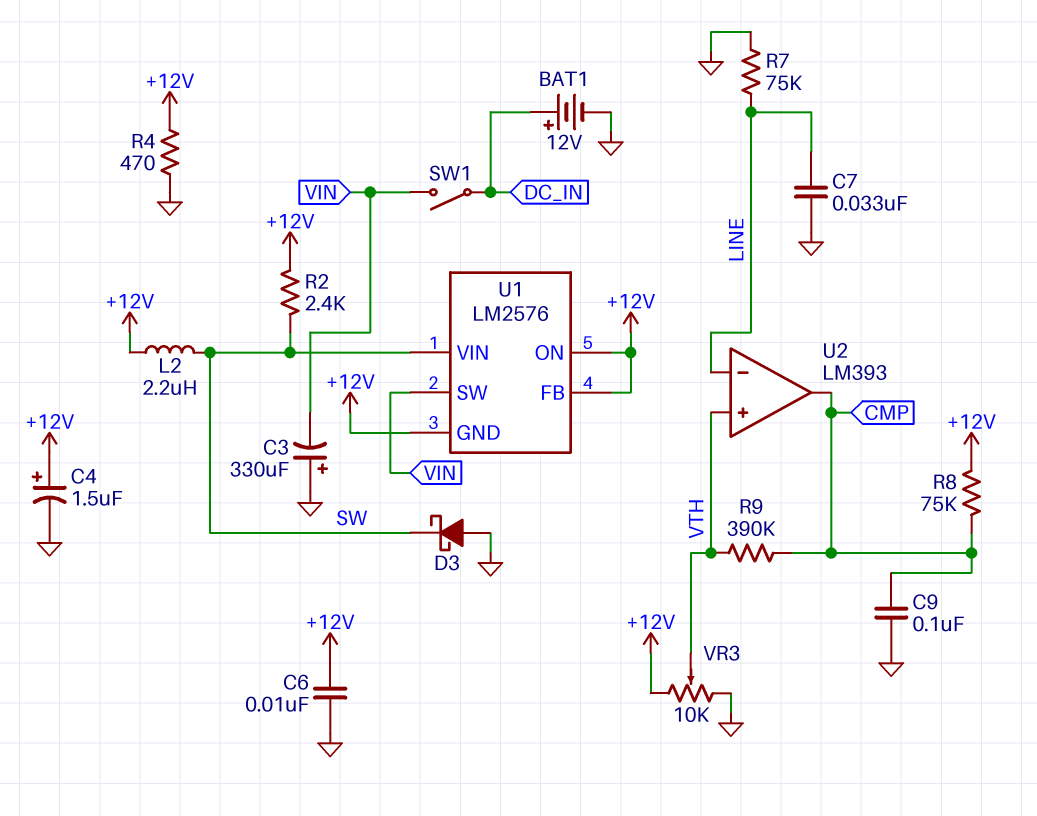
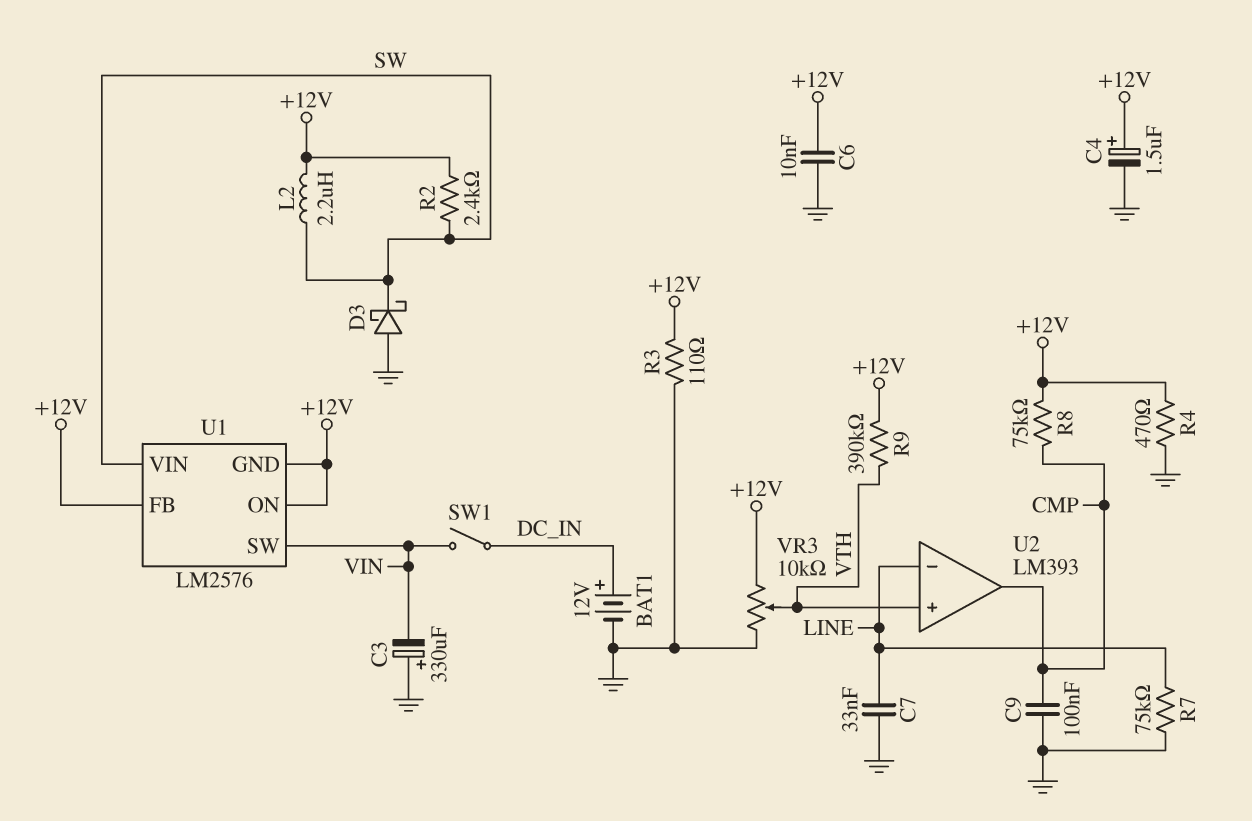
R3: none -> 110 (+12V, GND)
R9: 390k (CMP, VTH) -> 390k (+12V, VTH)

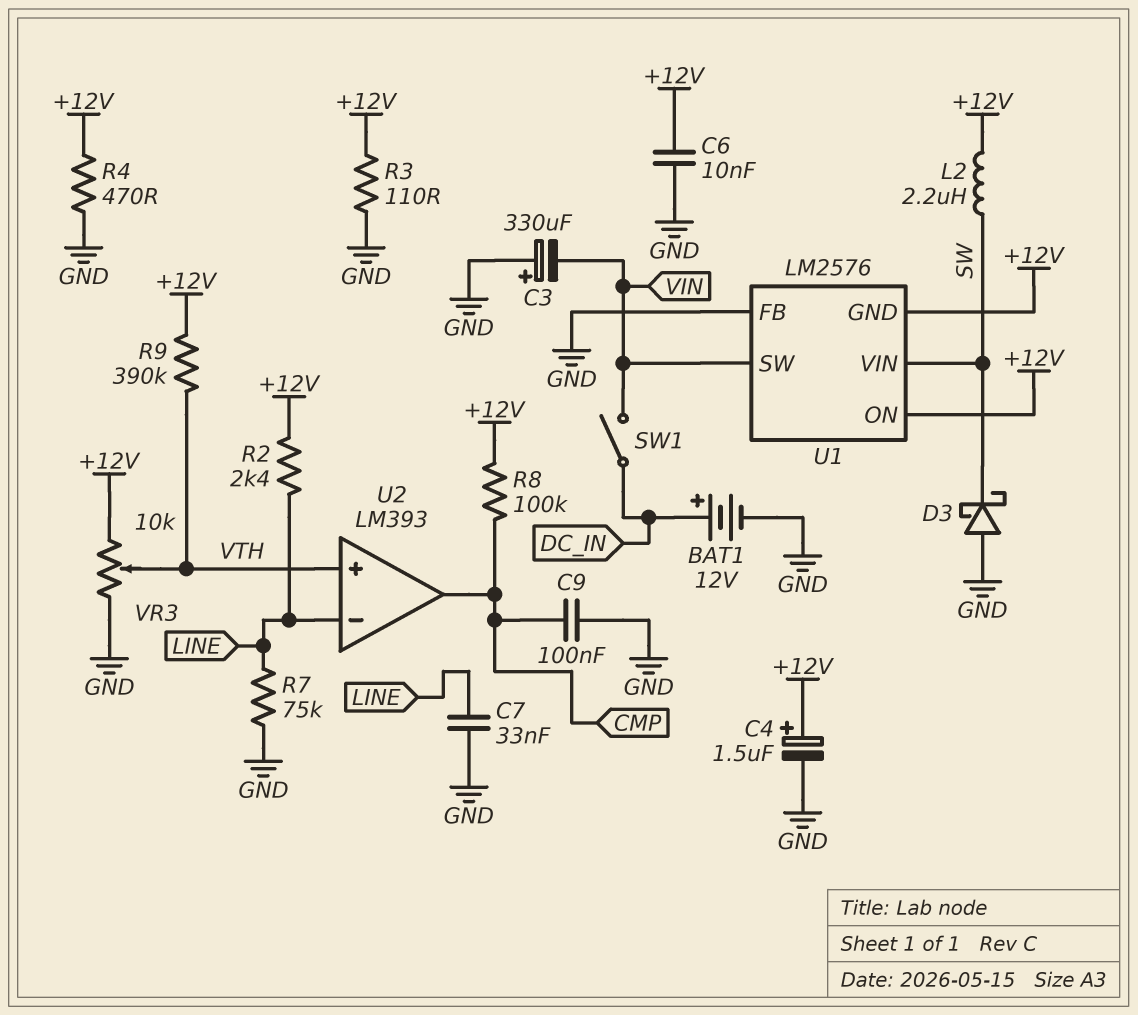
R2: 2.4k (+12V, SW) -> 2.4k (+12V, LINE)
R8: 75k (+12V, CMP) -> 100k (+12V, CMP)
U1 pin FB: +12V -> GND

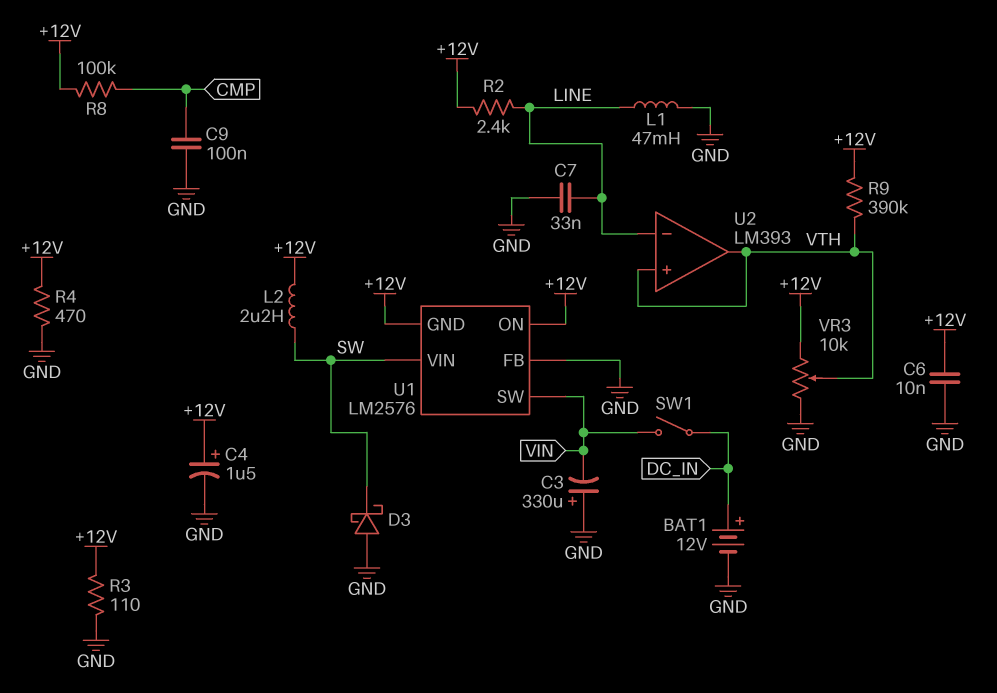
L1: none -> 47mH (GND, LINE)
R7: 75k (GND, LINE) -> none
U2 pin out: CMP -> VTH

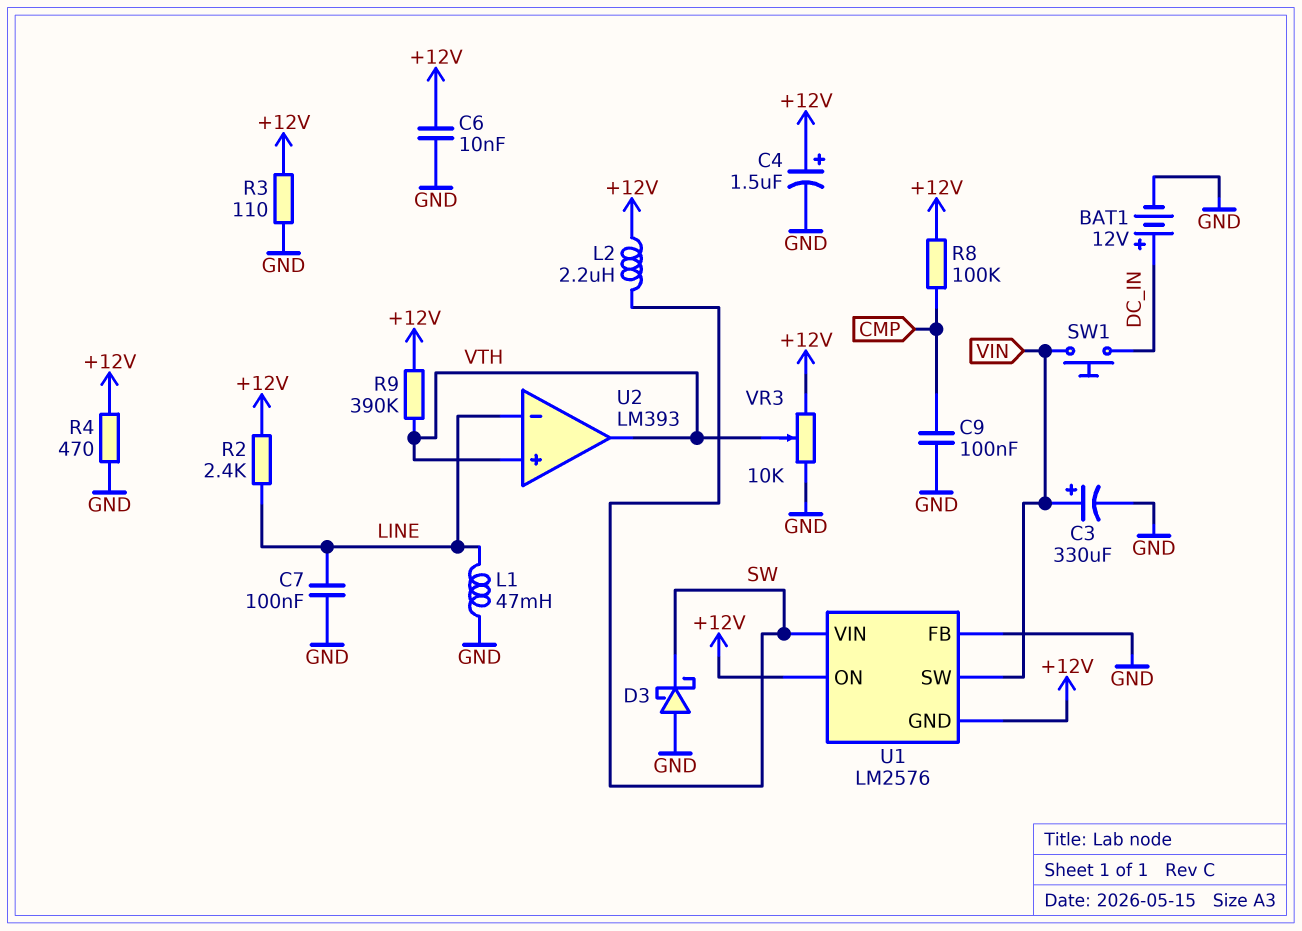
C3: 330uF (plus GND, minus VIN) -> 330uF (plus VIN, minus GND)
C7: 33nF (GND, LINE) -> 100nF (GND, LINE)
SW1: switch (DC_IN, VIN) -> button (DC_IN, VIN)

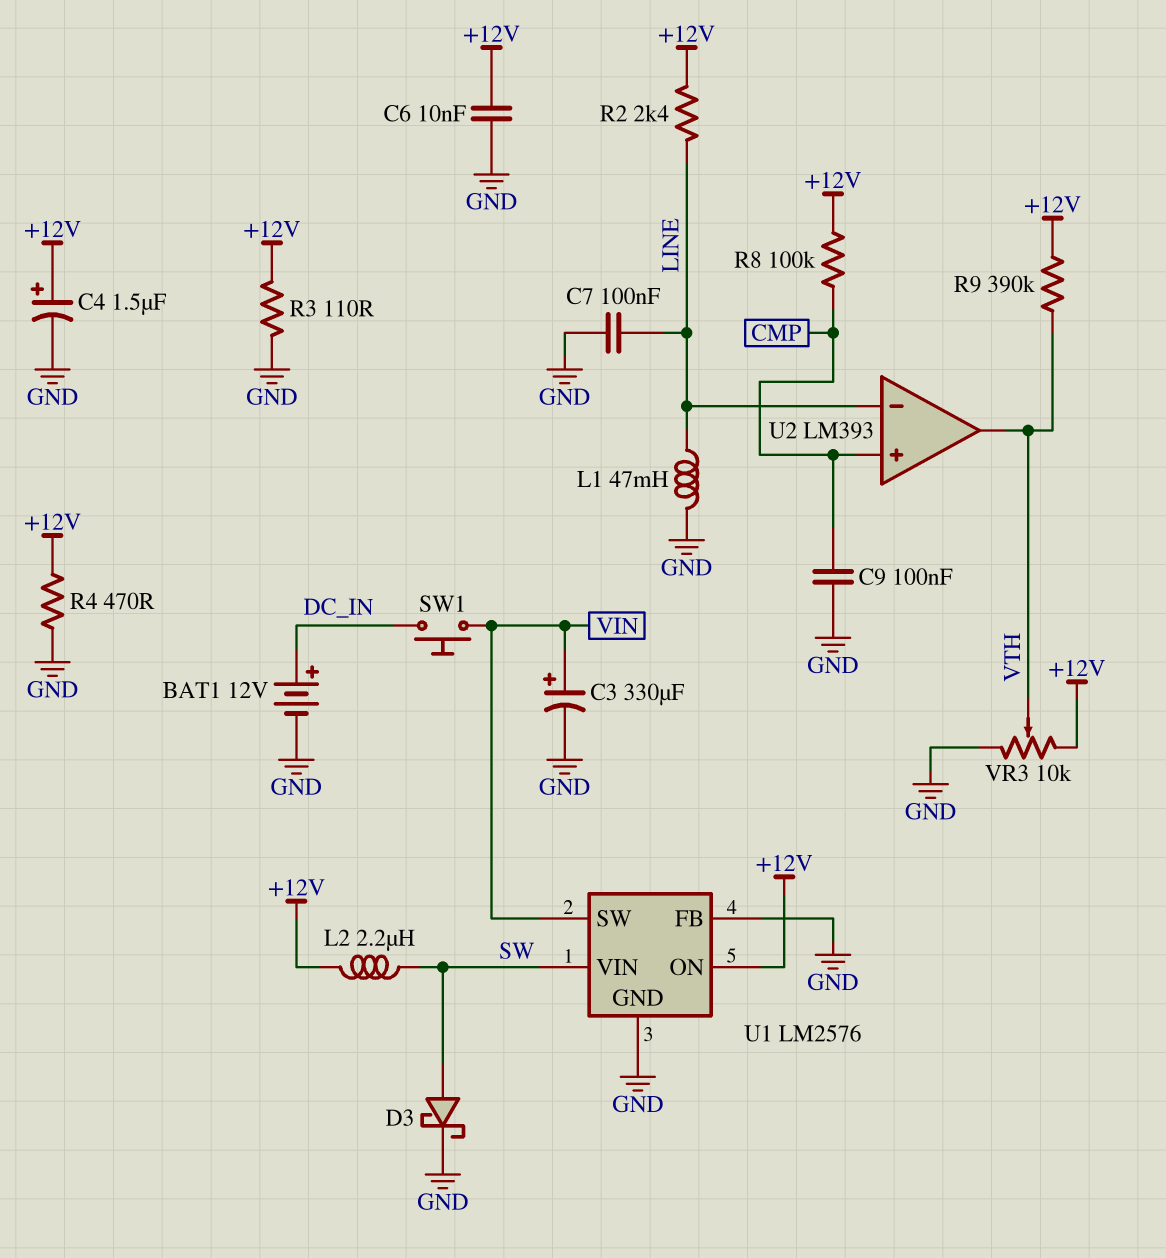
D3: schottky (A GND, K SW) -> schottky (A SW, K GND)
U1 pin GND: +12V -> GND
U2 pin in+: VTH -> CMP

